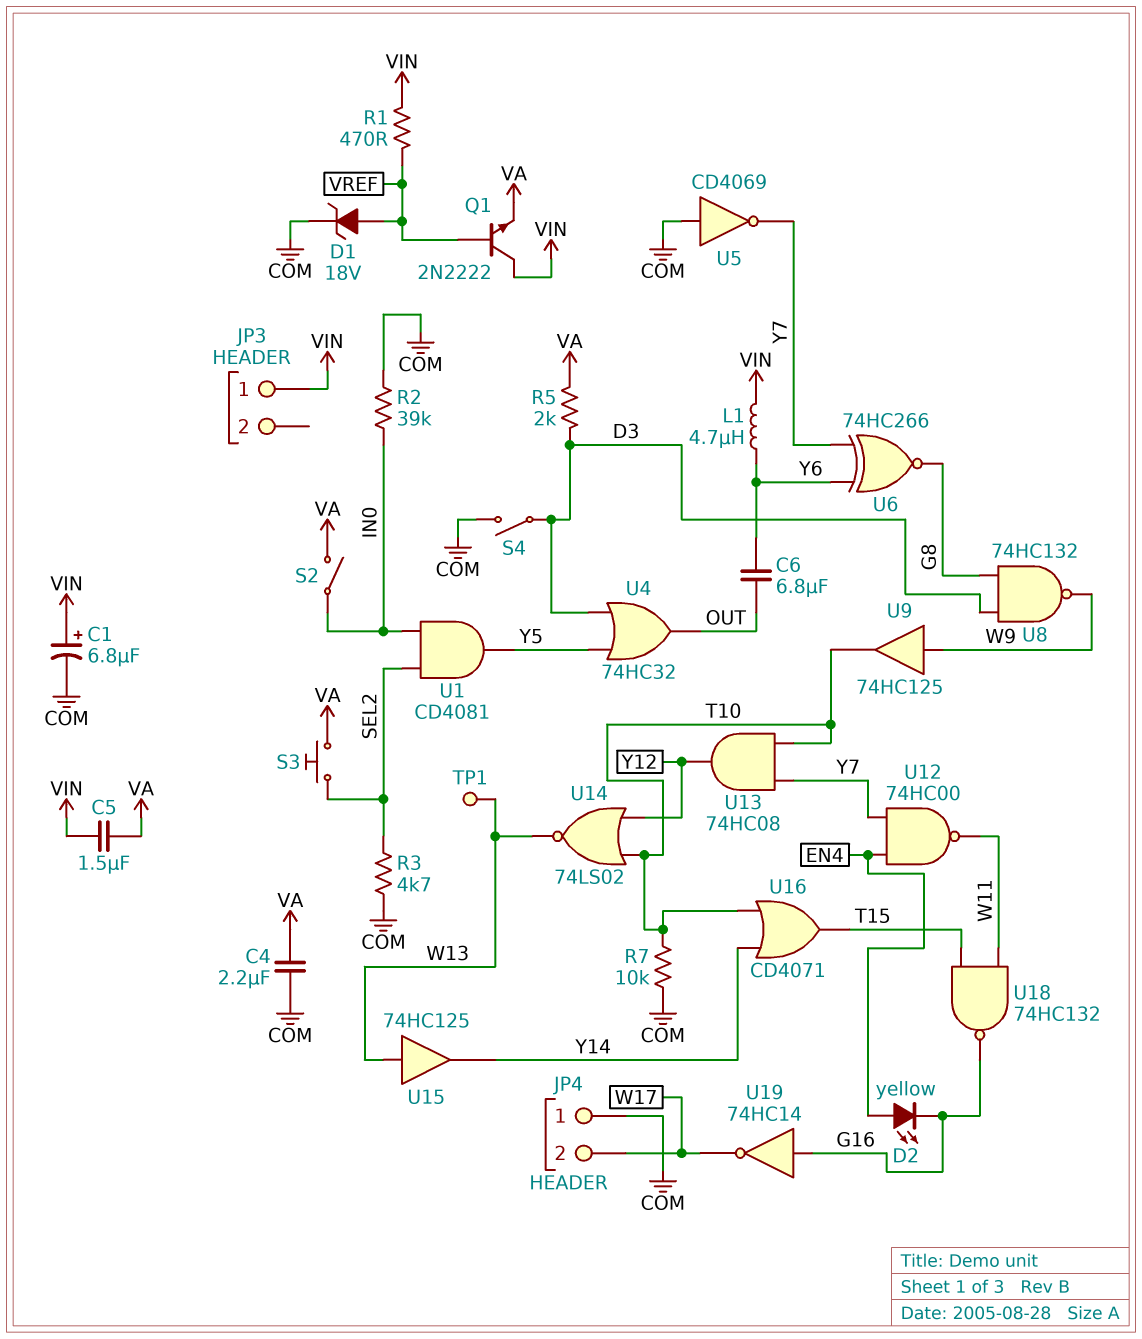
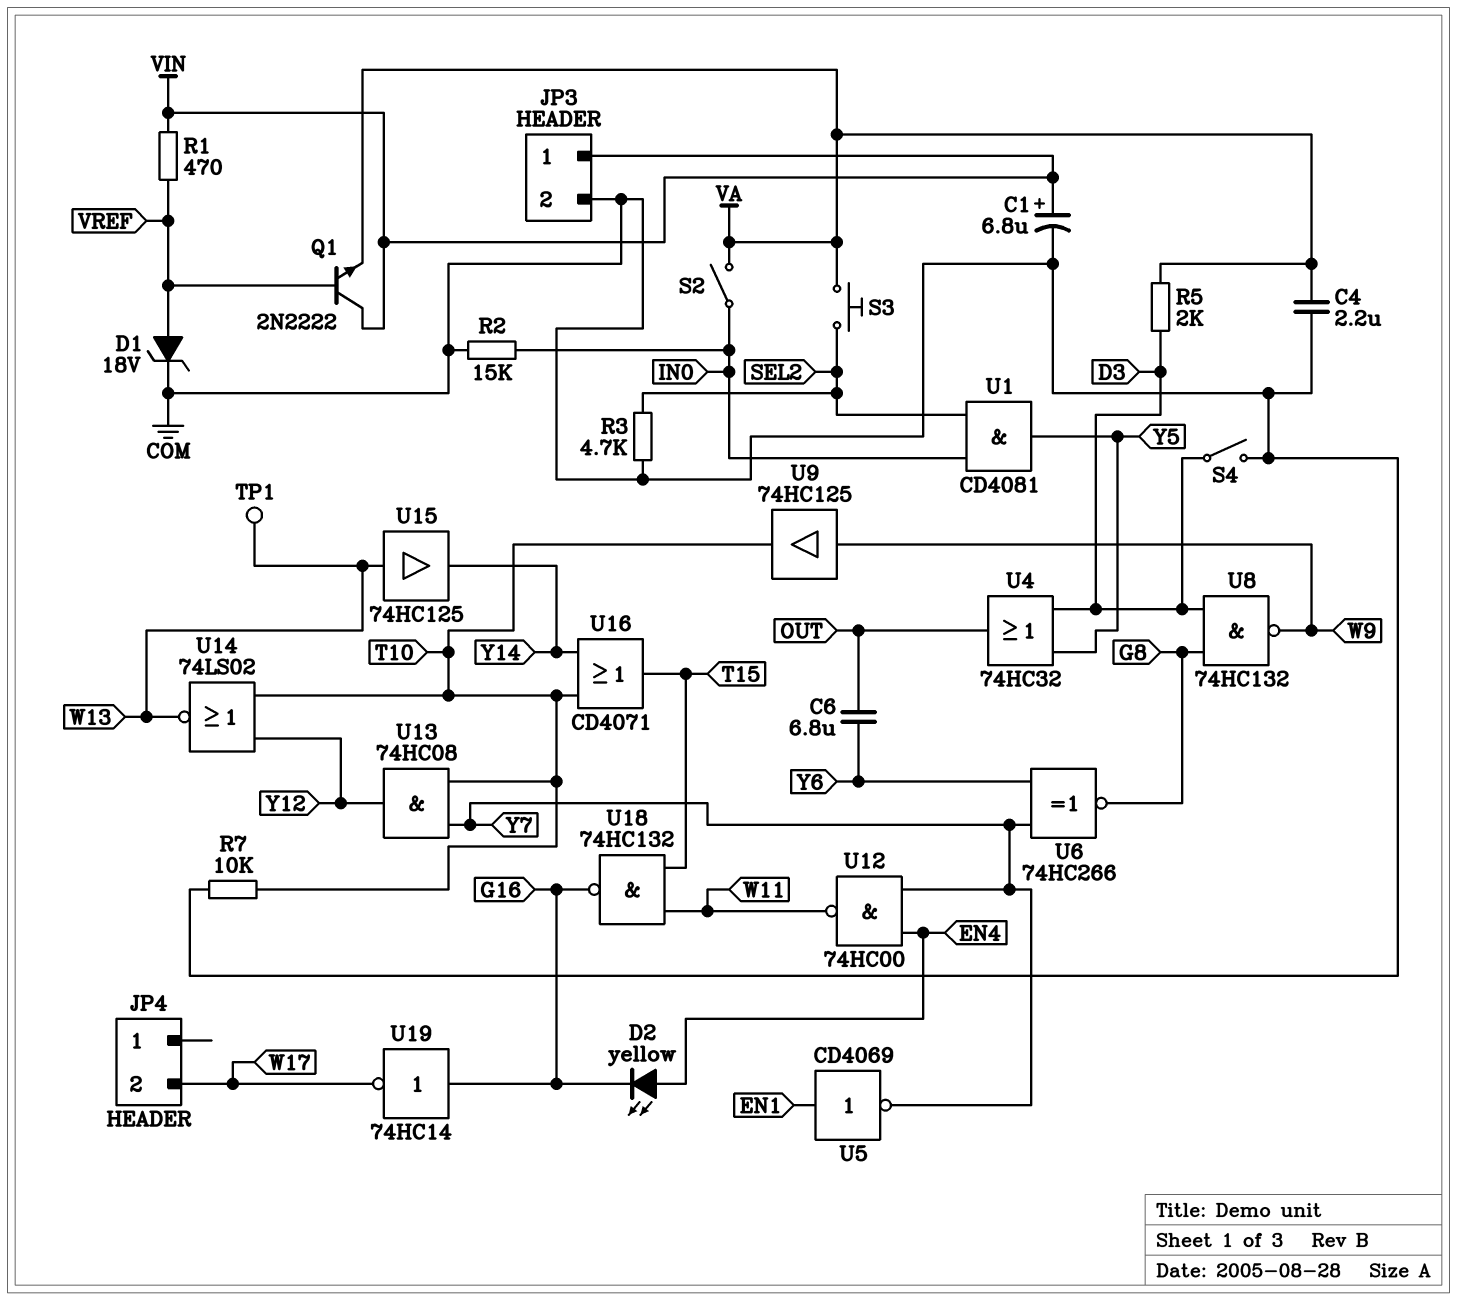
C5: 1.5uF (VA, VIN) -> none
JP3 pin 2: none -> COM
JP4 pin 1: COM -> none
L1: 4.7uH (VIN, Y6) -> none
R2: 39k (COM, IN0) -> 15k (COM, IN0)
U5: NOT CD4069 (in COM, out Y7) -> NOT CD4069 (in EN1, out Y7)

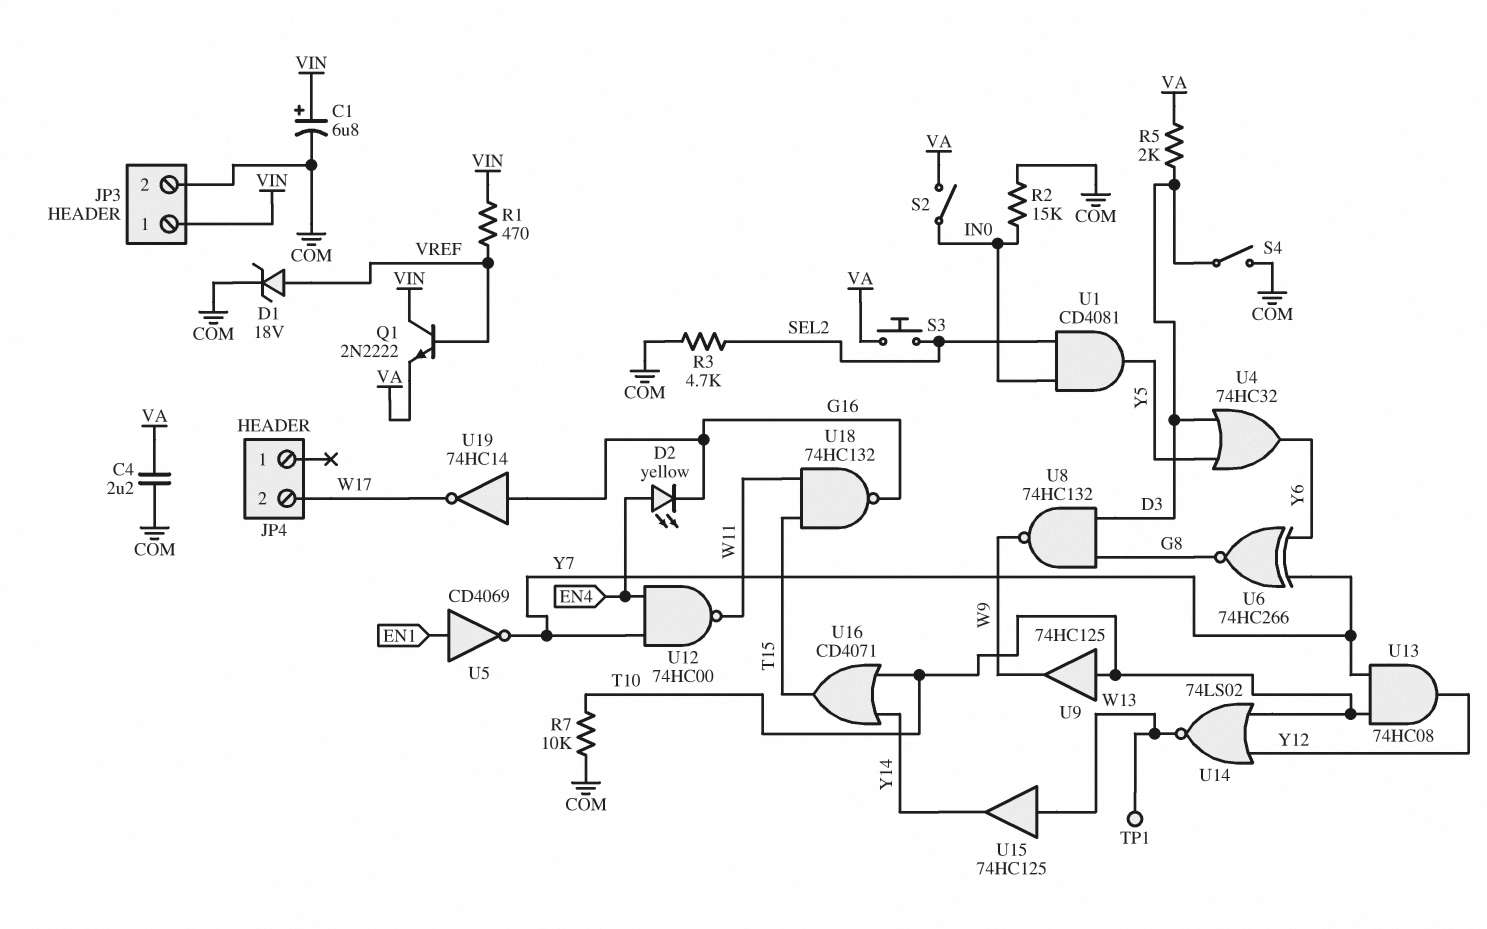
C6: 6.8uF (OUT, Y6) -> none
U4: OR 74HC32 (in D3, in Y5, out OUT) -> OR 74HC32 (in D3, in Y5, out Y6)
U9: buffer 74HC125 (in W9, out T10) -> buffer 74HC125 (in T10, out W9)

